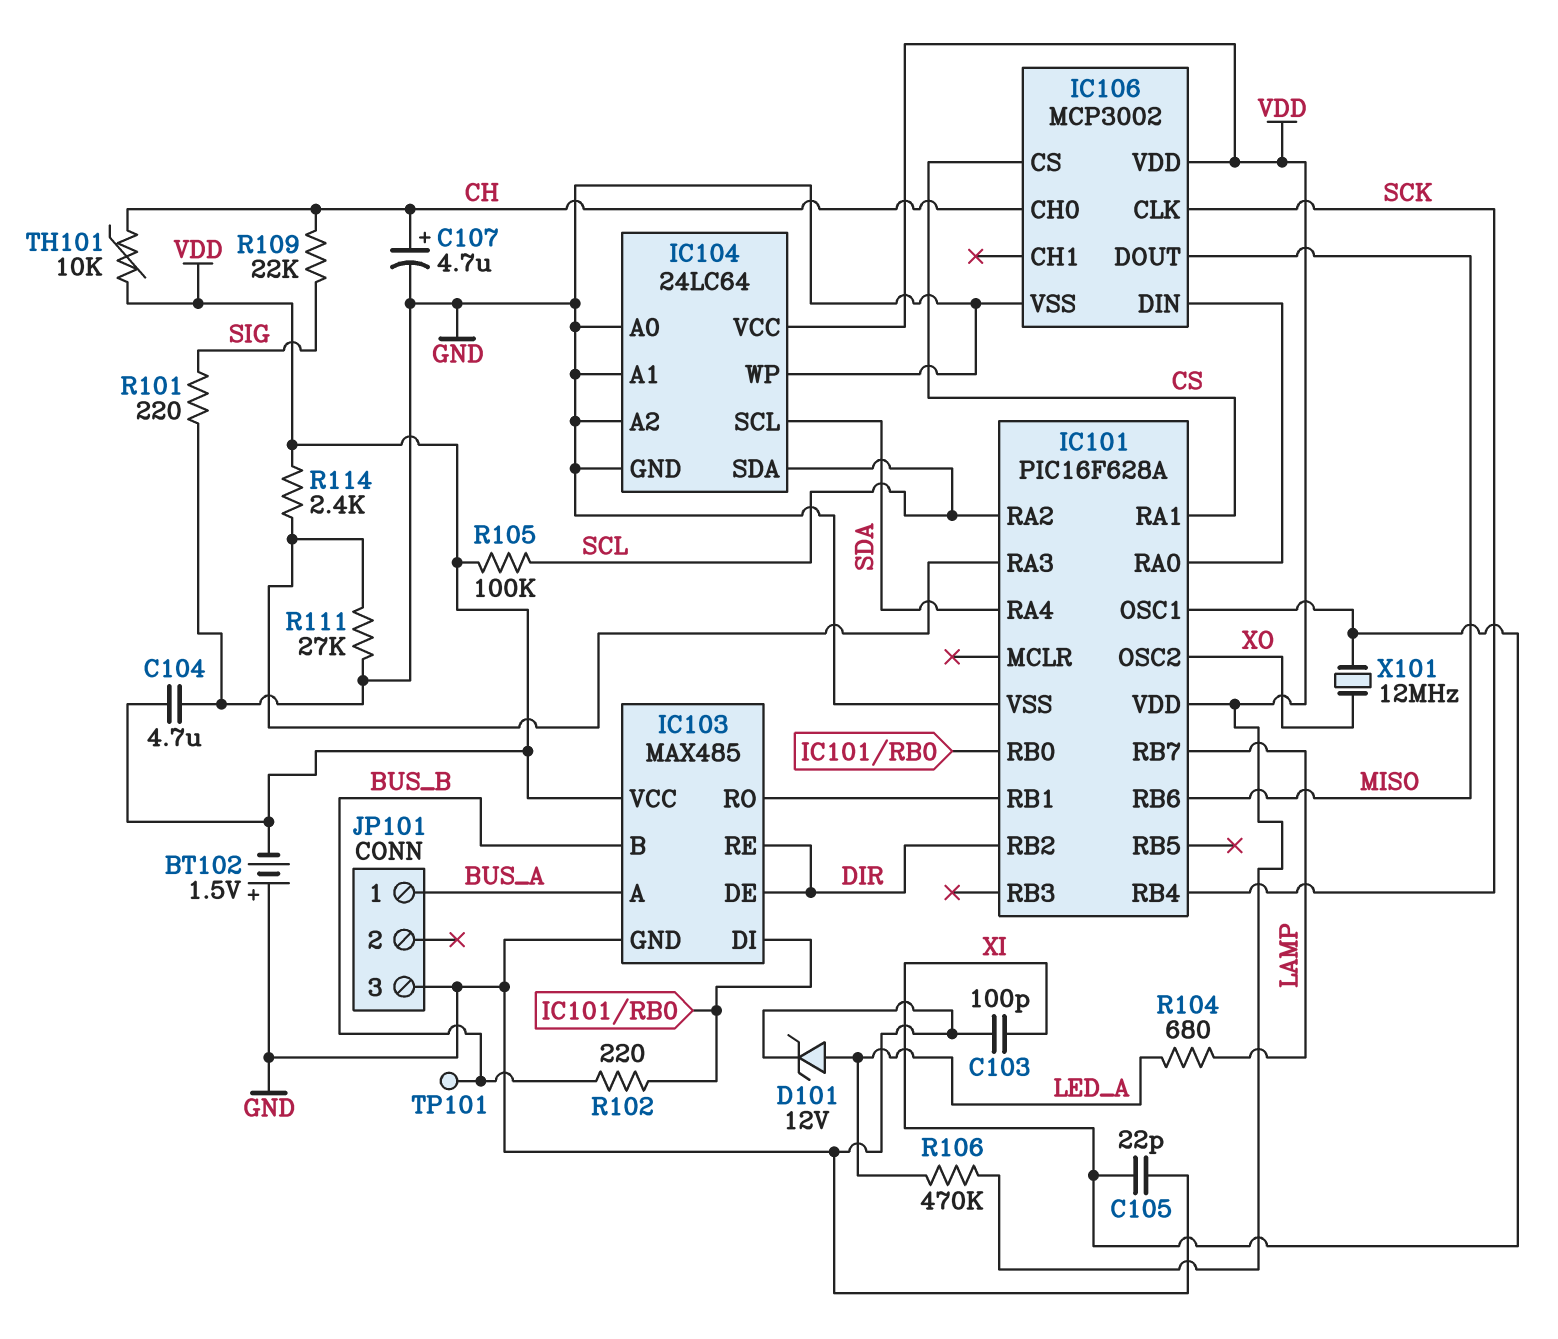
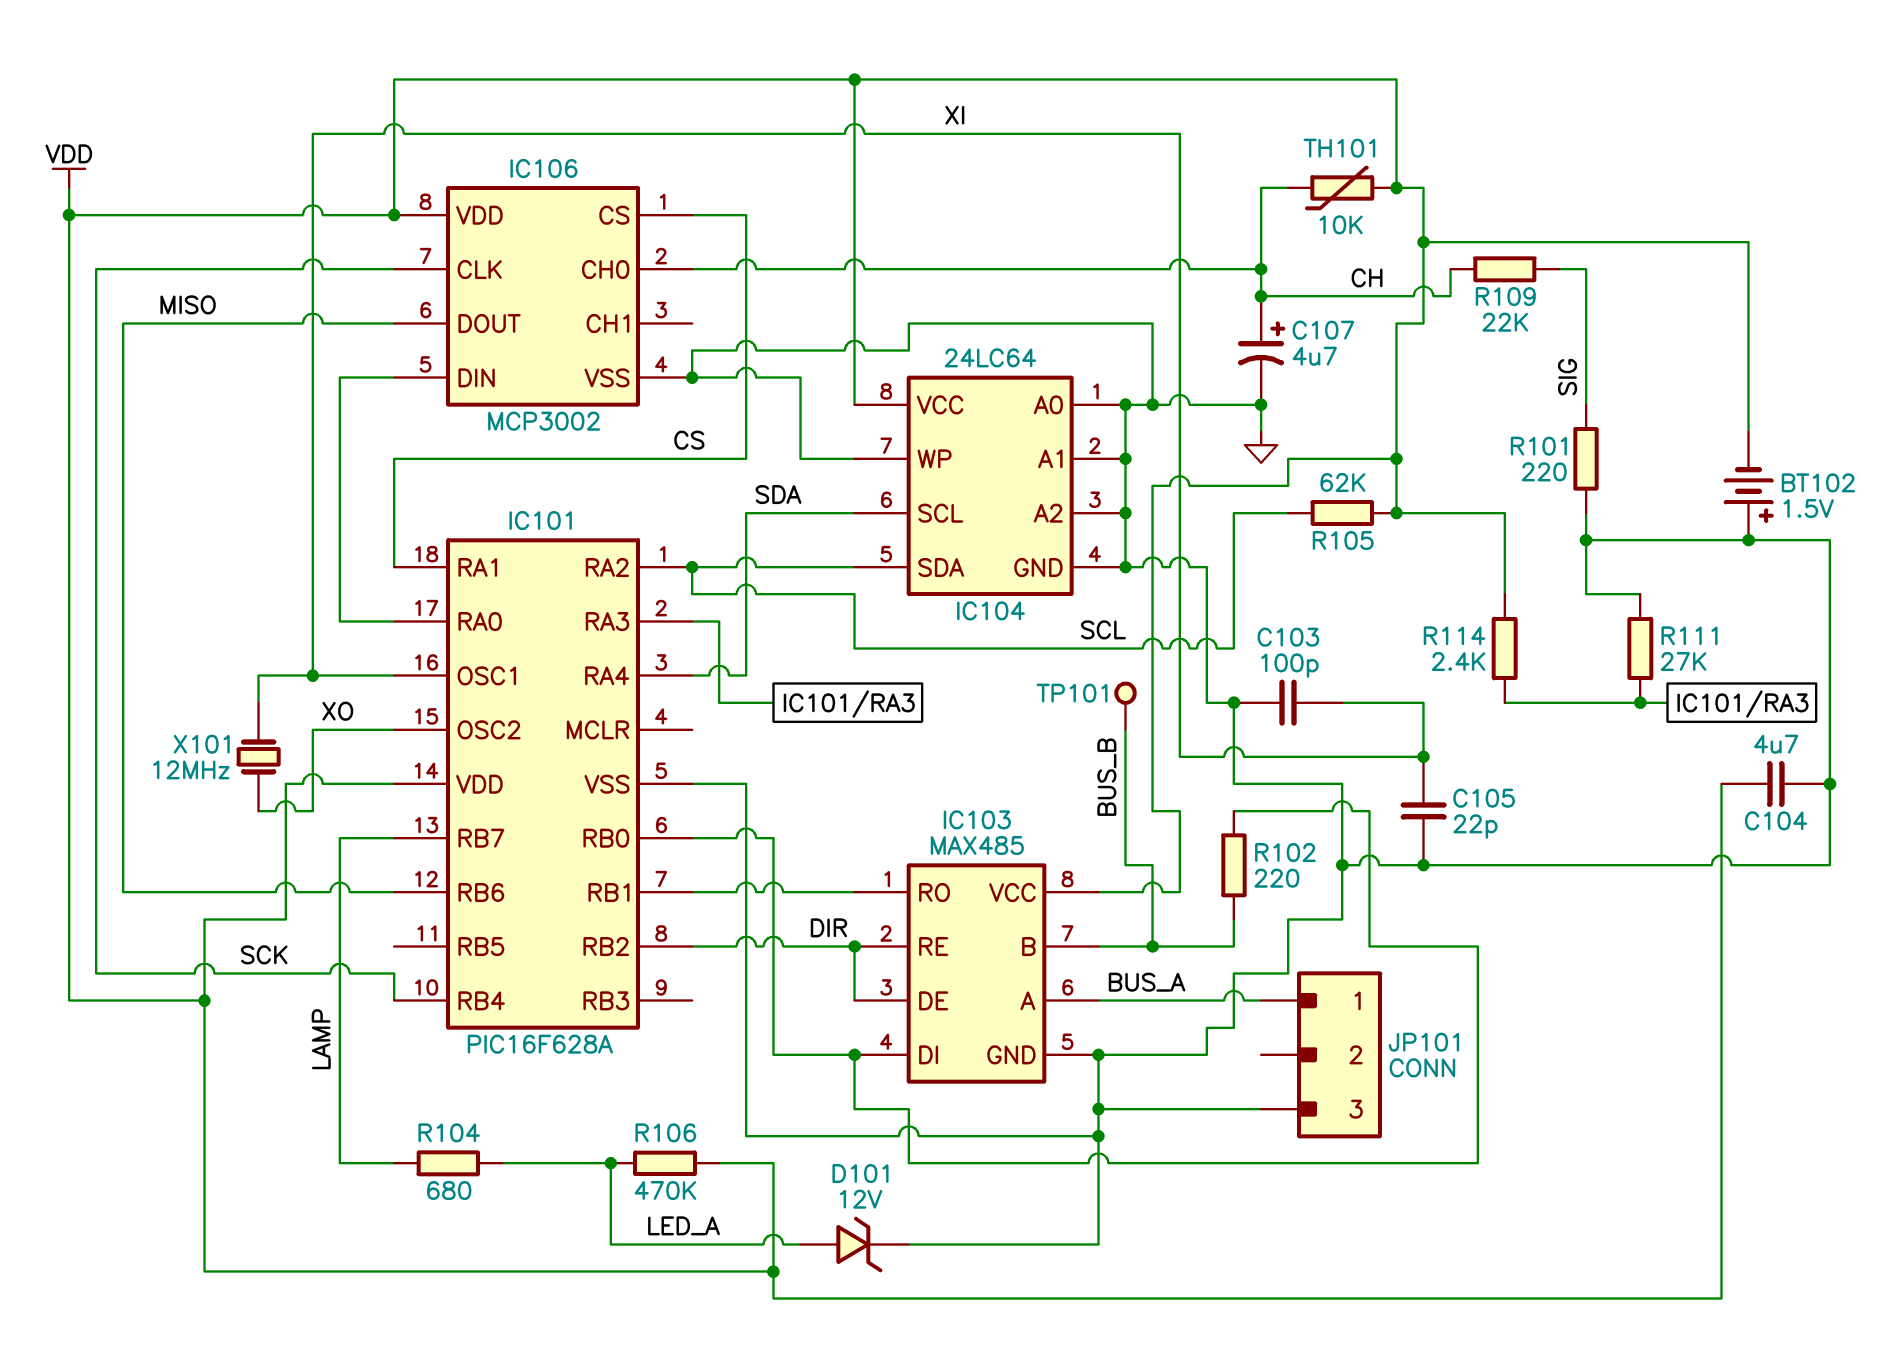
R105: 100k (SCL, VDD) -> 62k (SCL, VDD)

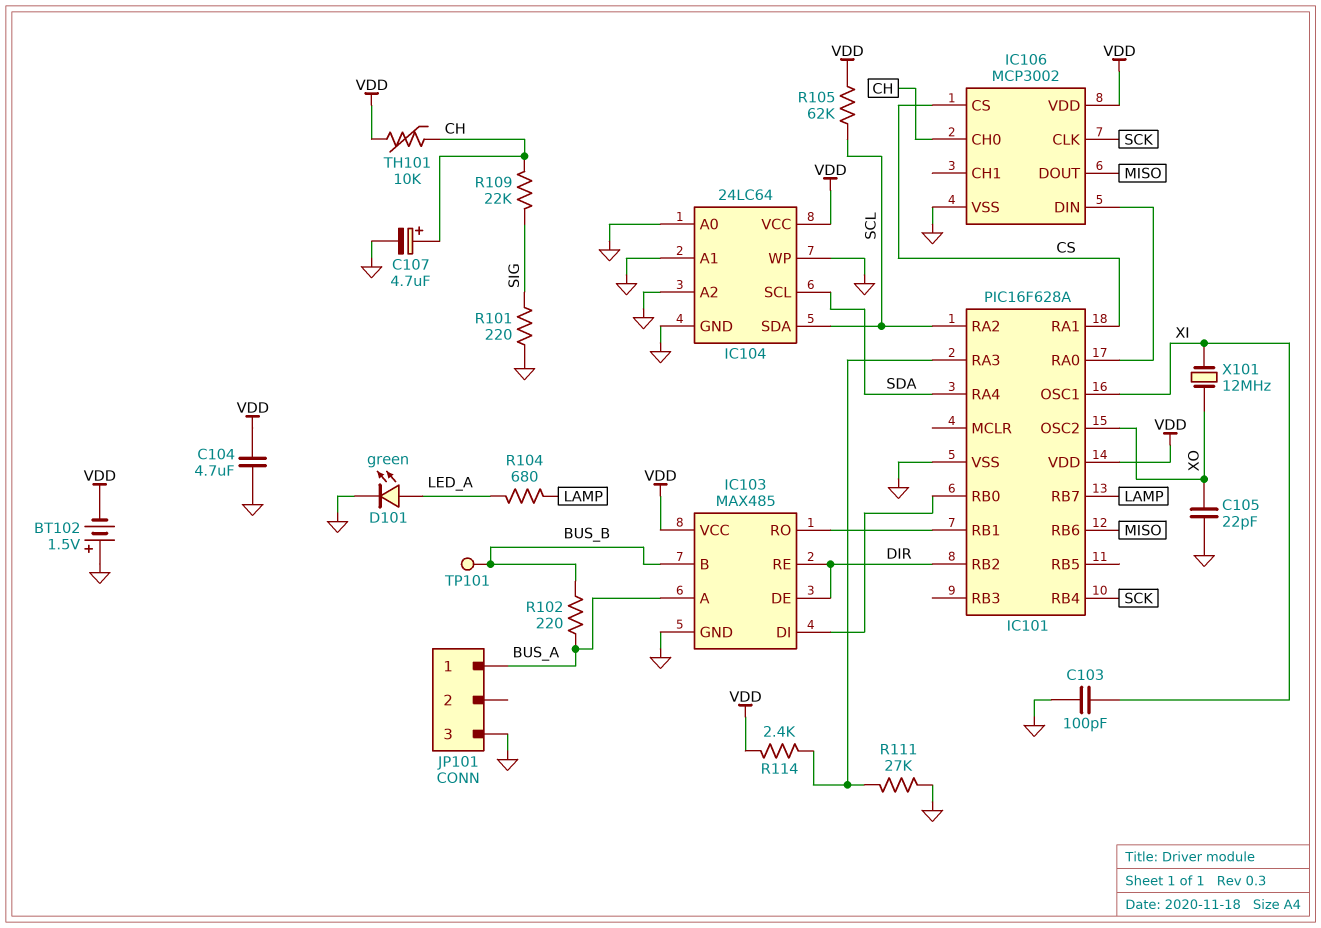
C105: 22pF (GND, XI) -> 22pF (GND, XO)
D101: zener 12V (A LED_A, K GND) -> LED green (A LED_A, K GND)
R102: 220 (BUS_B, IC101/RB0) -> 220 (BUS_A, BUS_B)
R106: 470k (LED_A, VDD) -> none

